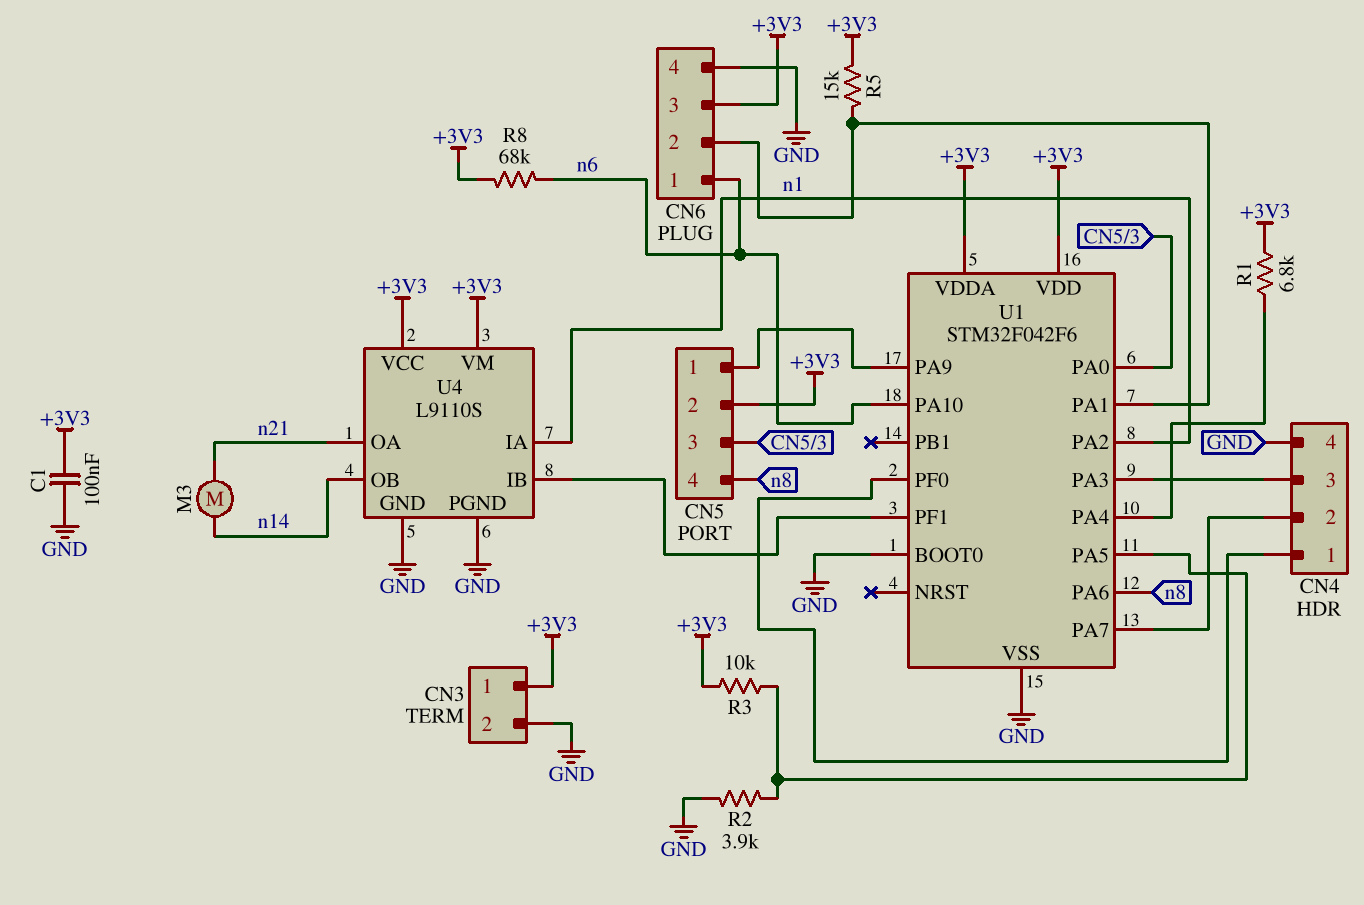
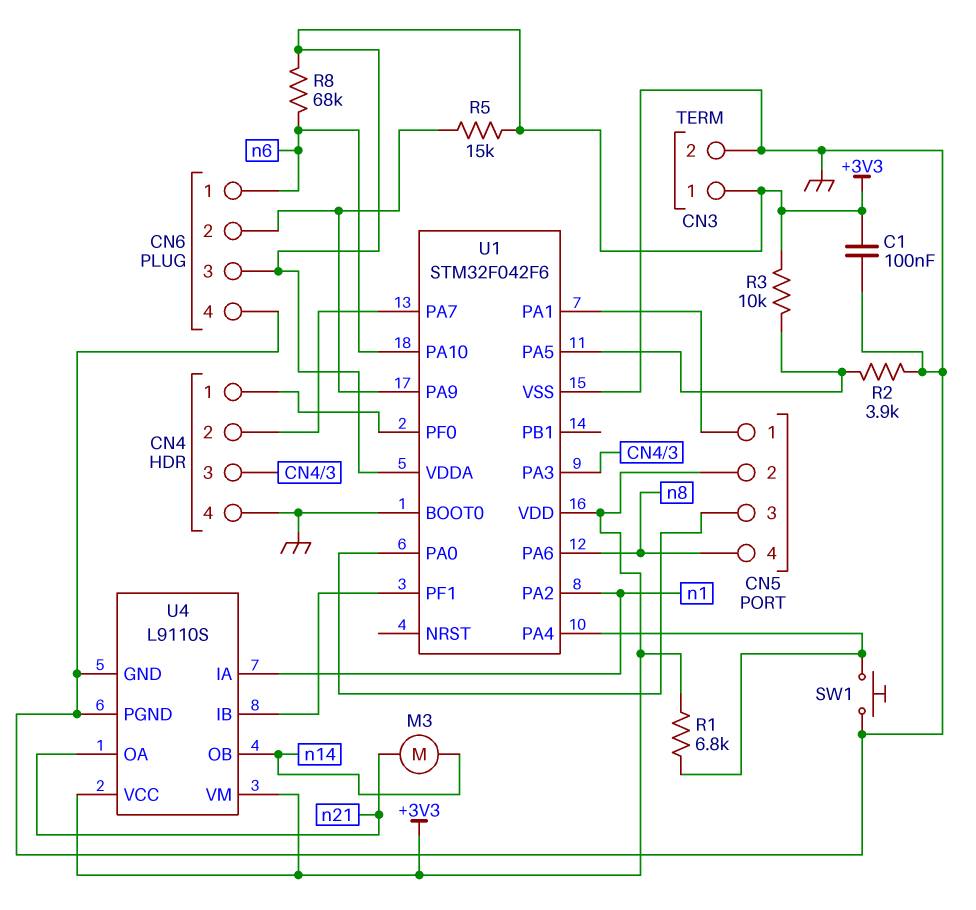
SW1: none -> button (GND, U1/PA4)
U1 pin PA1: CN6/2 -> CN5/1
U1 pin PA9: CN5/1 -> CN6/2

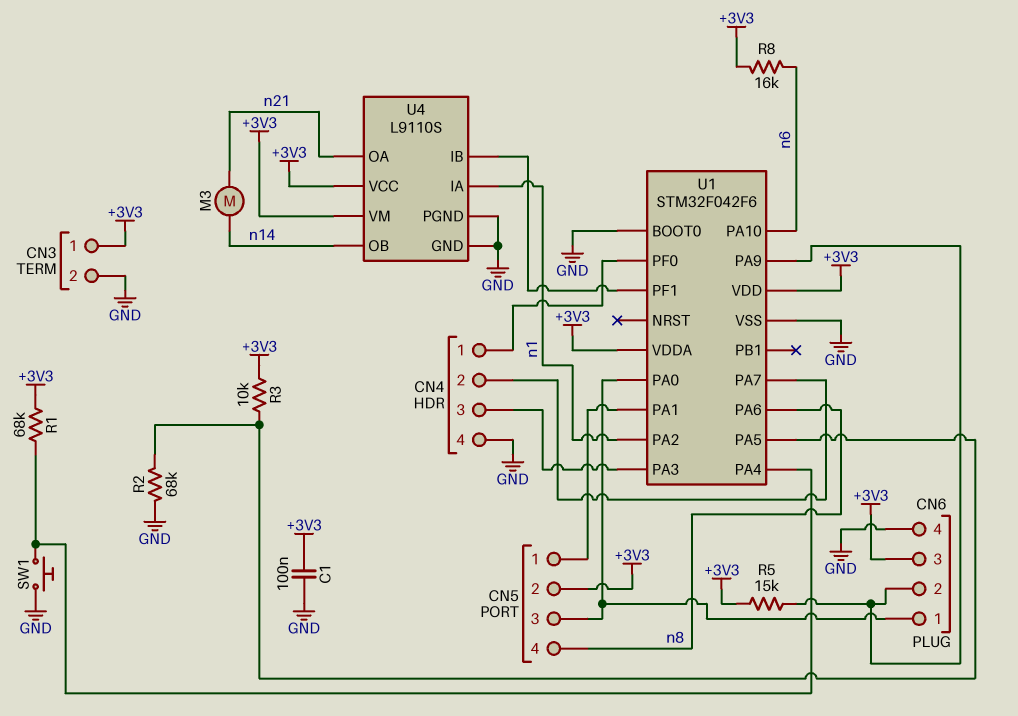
CN6 pin 1: n6 -> CN5/3
R1: 6.8k (+3V3, U1/PA4) -> 68k (+3V3, U1/PA4)
R2: 3.9k (GND, U1/PA5) -> 68k (GND, U1/PA5)
R8: 68k (+3V3, n6) -> 16k (+3V3, n6)

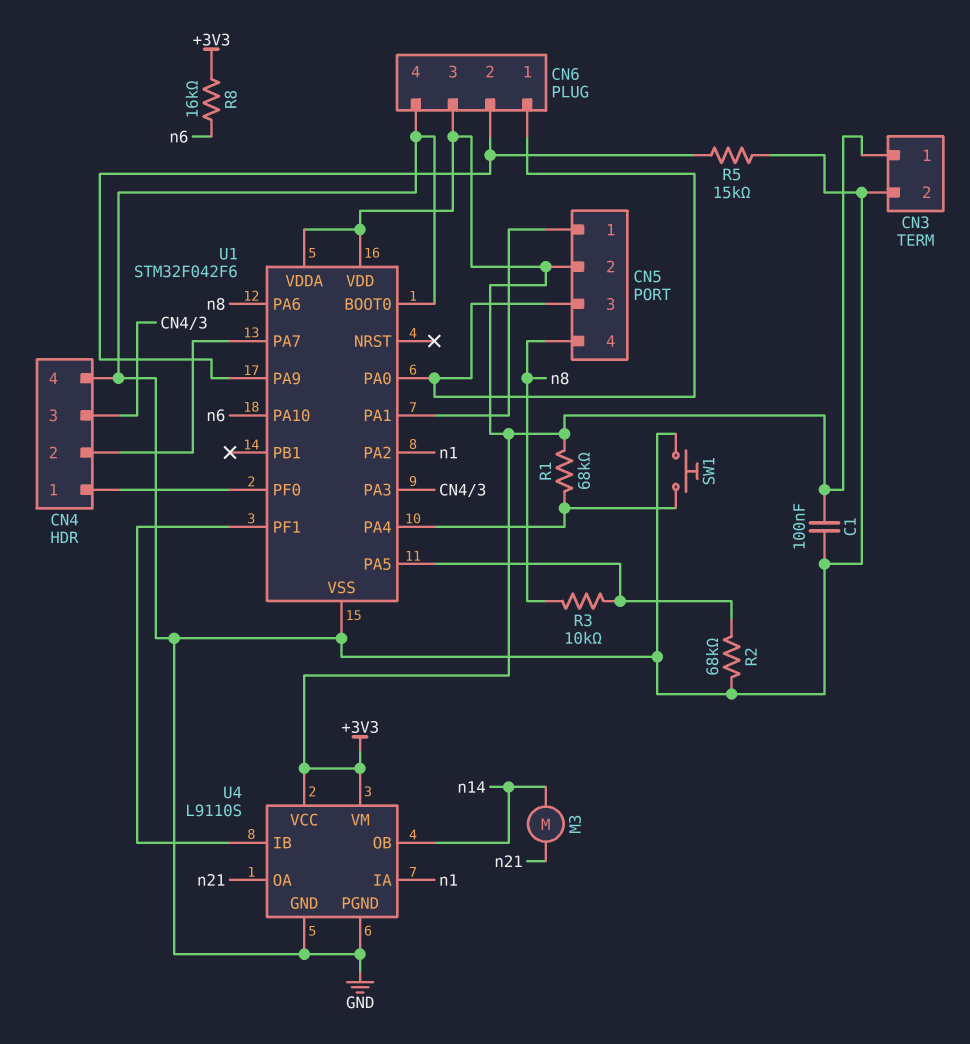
R3: 10k (+3V3, U1/PA5) -> 10k (U1/PA5, n8)
R5: 15k (+3V3, CN6/2) -> 15k (CN6/2, GND)

